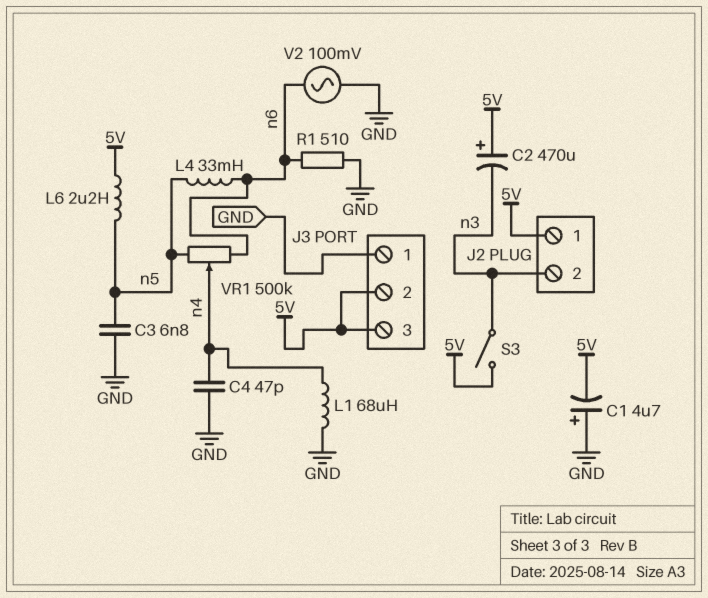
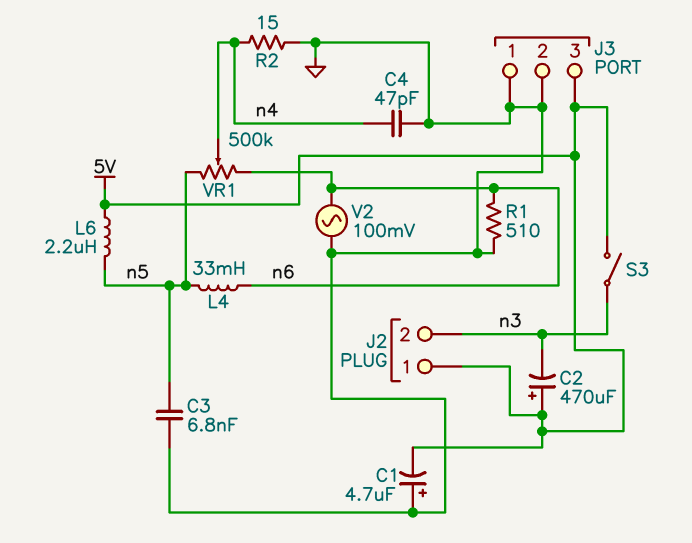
J3 pin 2: 5V -> GND
L1: 68uH (GND, n4) -> none
R2: none -> 15 (GND, n4)

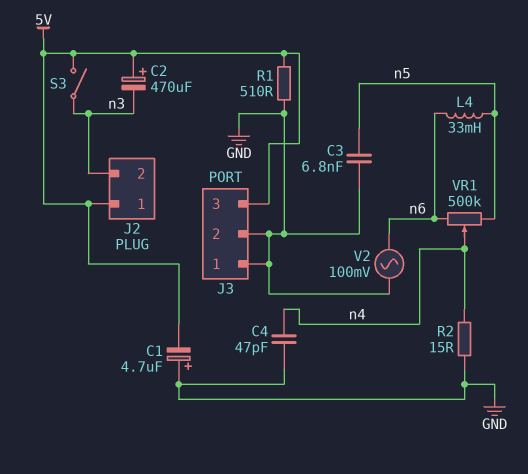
L6: 2.2uH (5V, n5) -> none
R1: 510 (GND, n6) -> 510 (5V, GND)

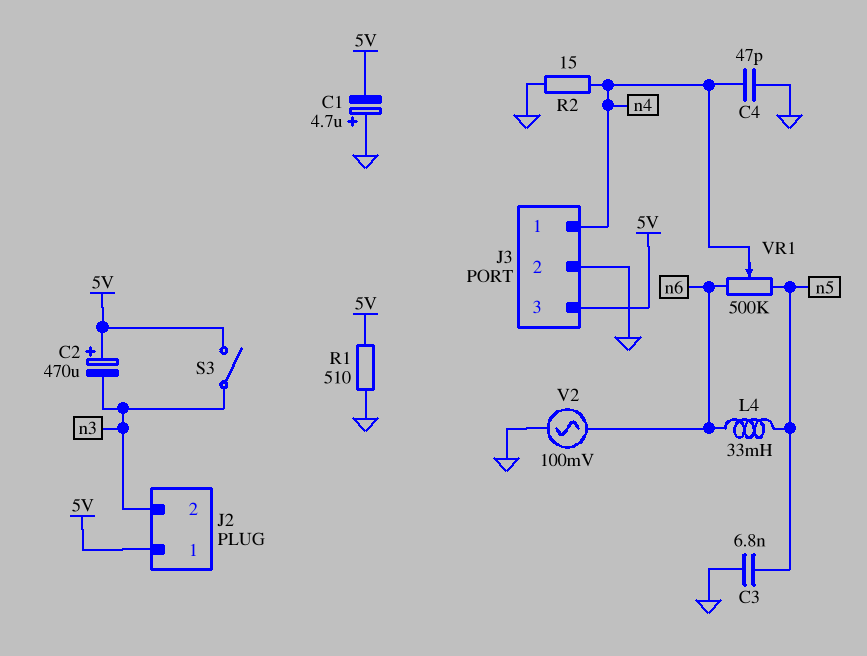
J3 pin 1: GND -> n4

